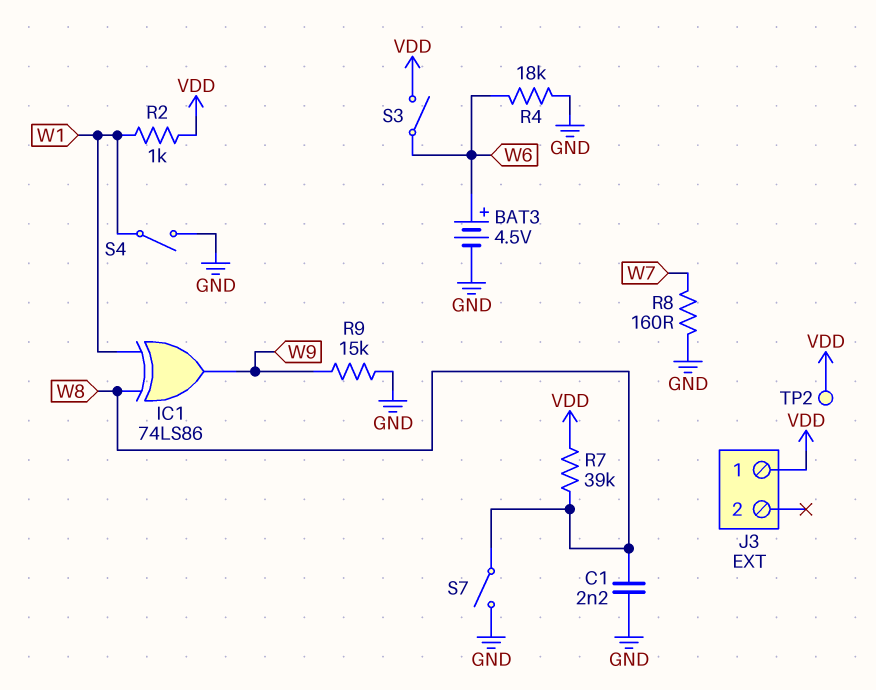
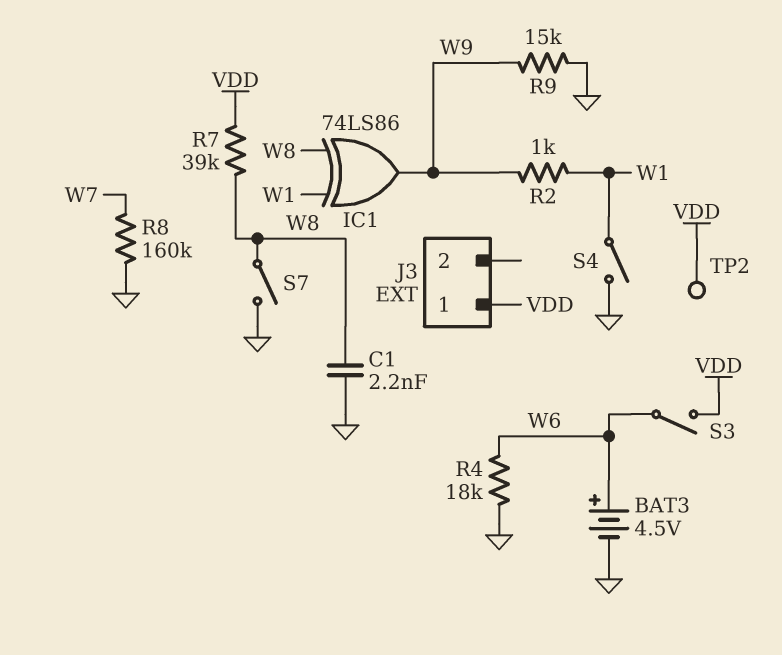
R2: 1k (VDD, W1) -> 1k (W1, W9)
R8: 160 (GND, W7) -> 160k (GND, W7)

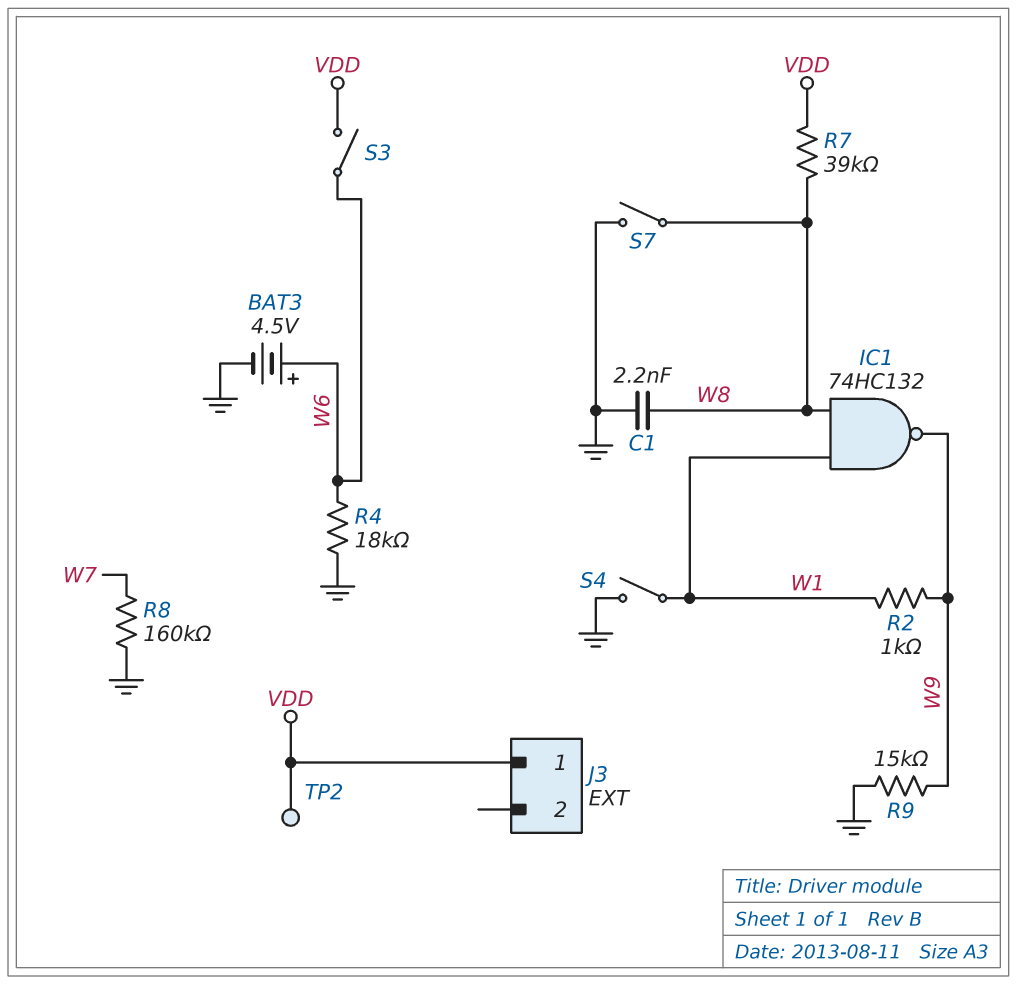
IC1: XOR 74LS86 (in W1, in W8, out W9) -> NAND 74HC132 (in W1, in W8, out W9)

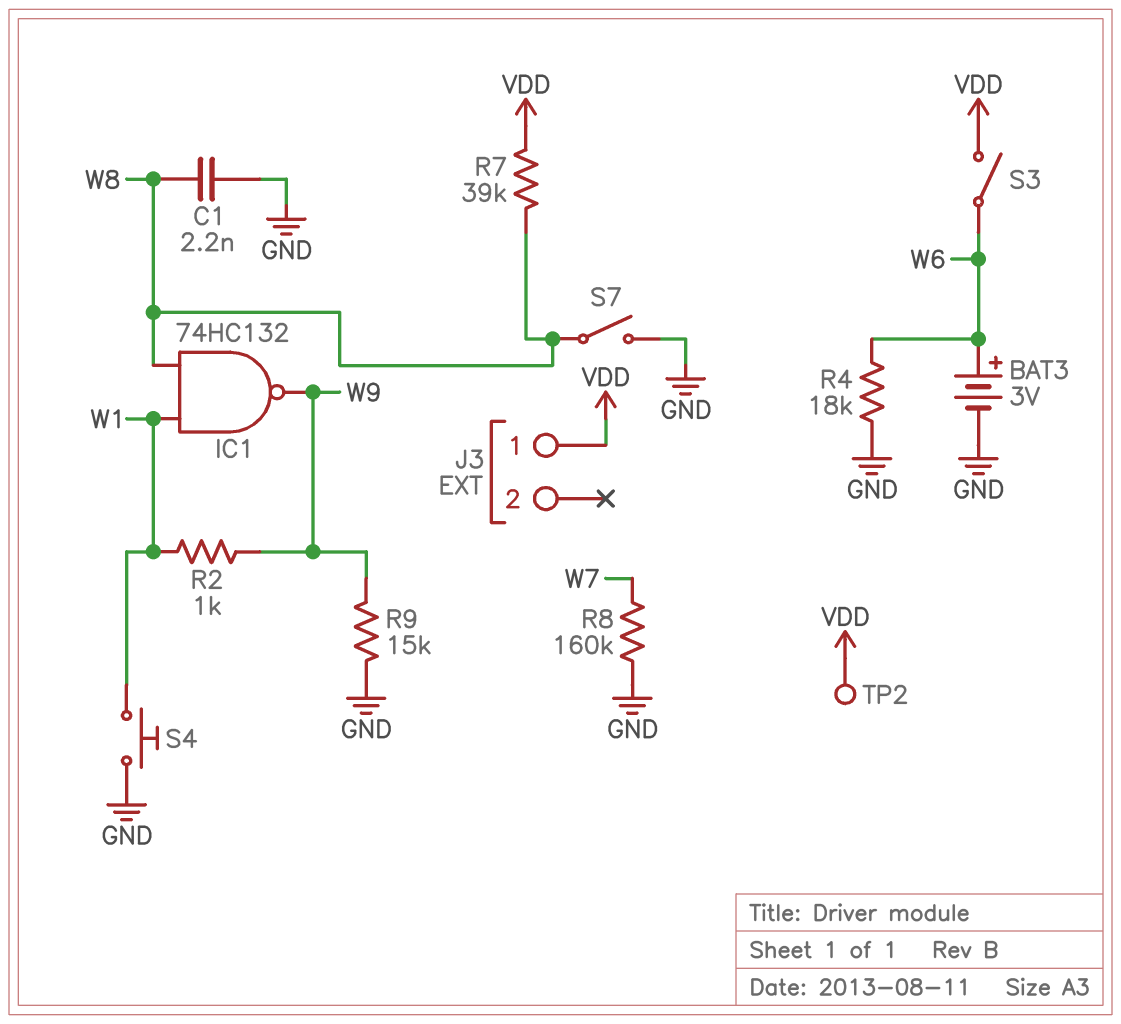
BAT3: 4.5V (plus W6, minus GND) -> 3V (plus W6, minus GND)
S4: switch (GND, W1) -> button (GND, W1)

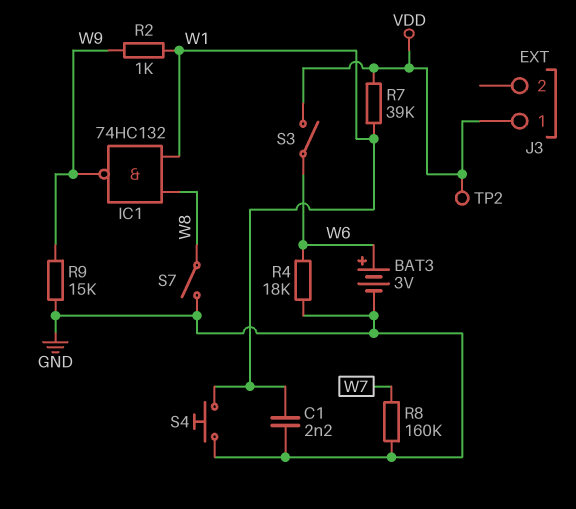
C1: 2.2nF (GND, W8) -> 2.2nF (GND, W1)
R7: 39k (VDD, W8) -> 39k (VDD, W1)

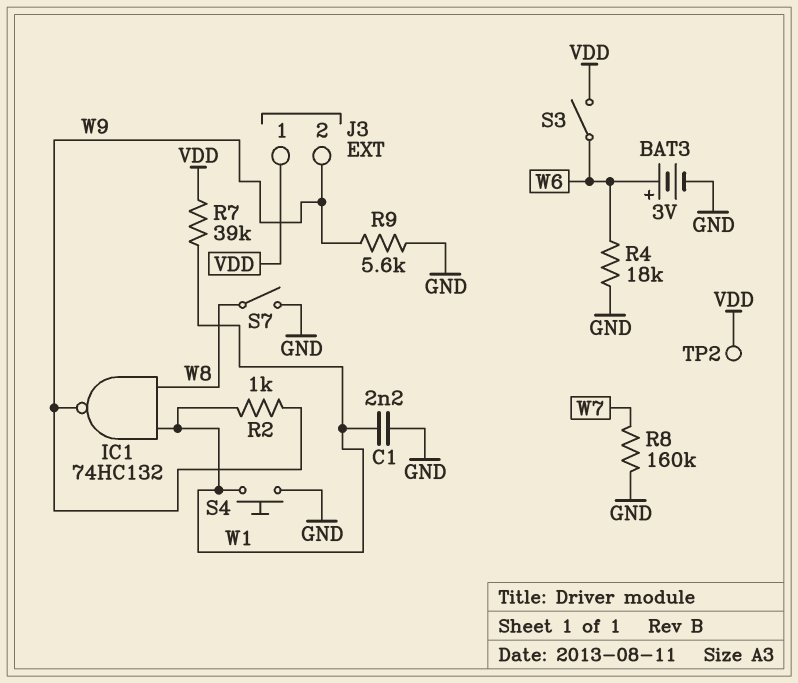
J3 pin 2: none -> W9
R9: 15k (GND, W9) -> 5.6k (GND, W9)

